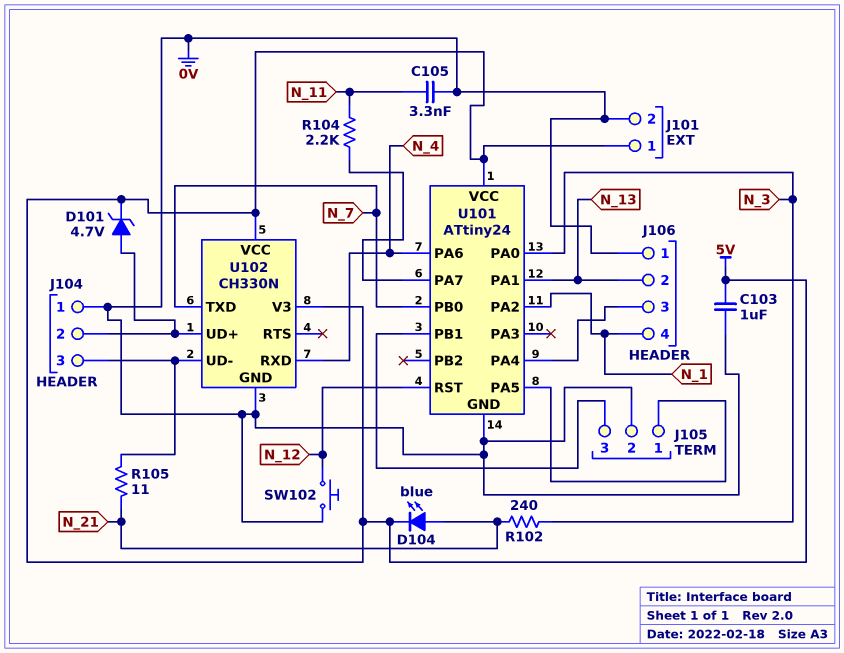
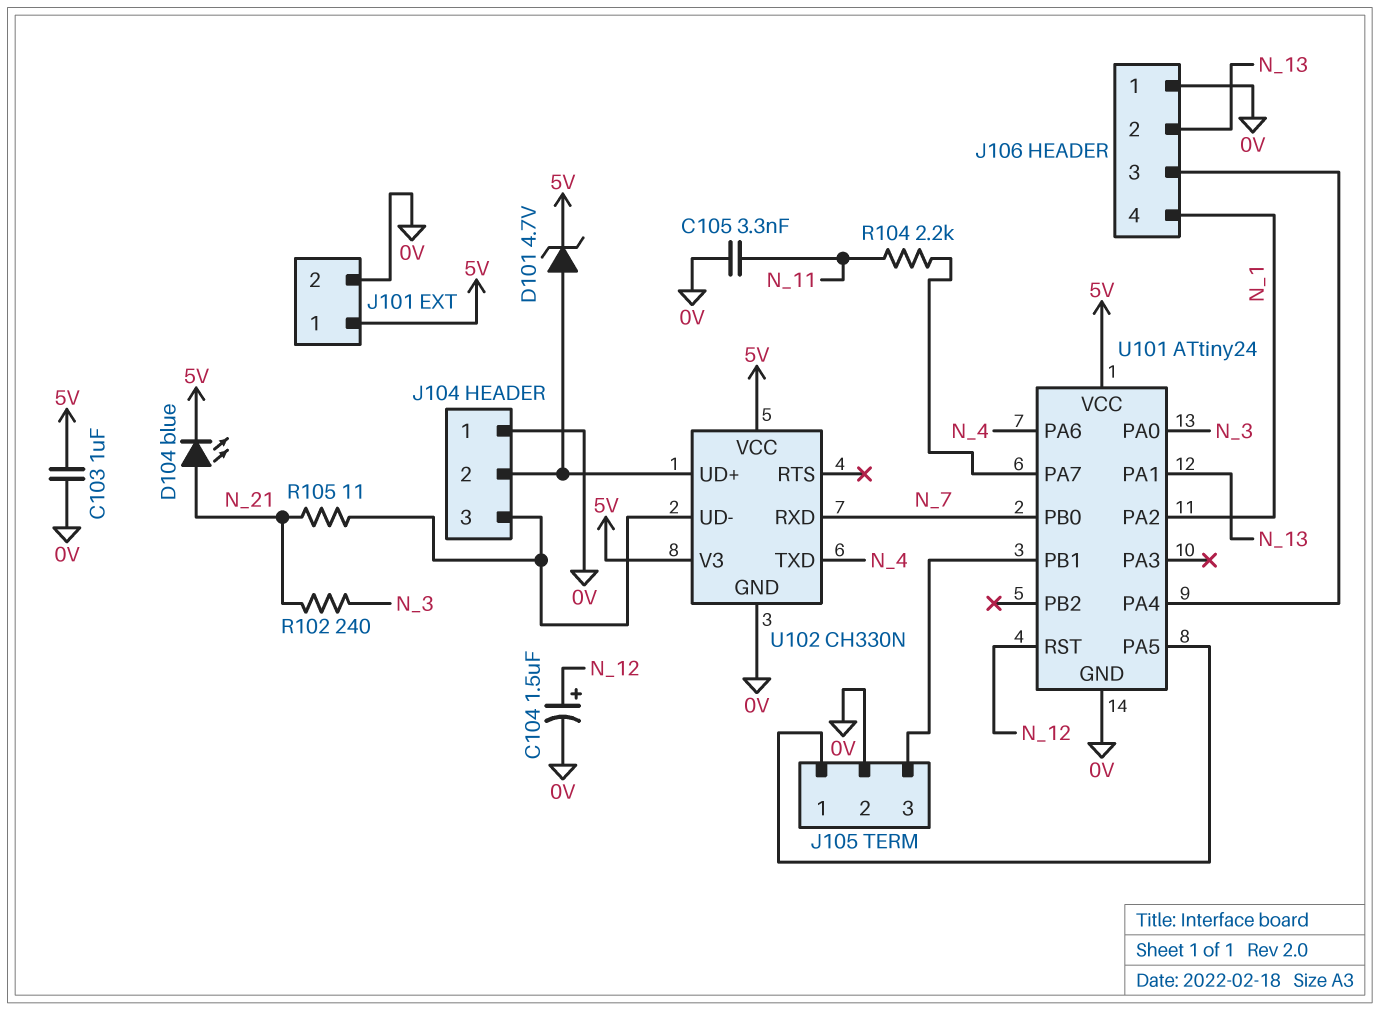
C104: none -> 1.5uF (plus N_12, minus 0V)
SW102: button (0V, N_12) -> none
U102 pin RXD: N_4 -> N_7
U102 pin TXD: N_7 -> N_4

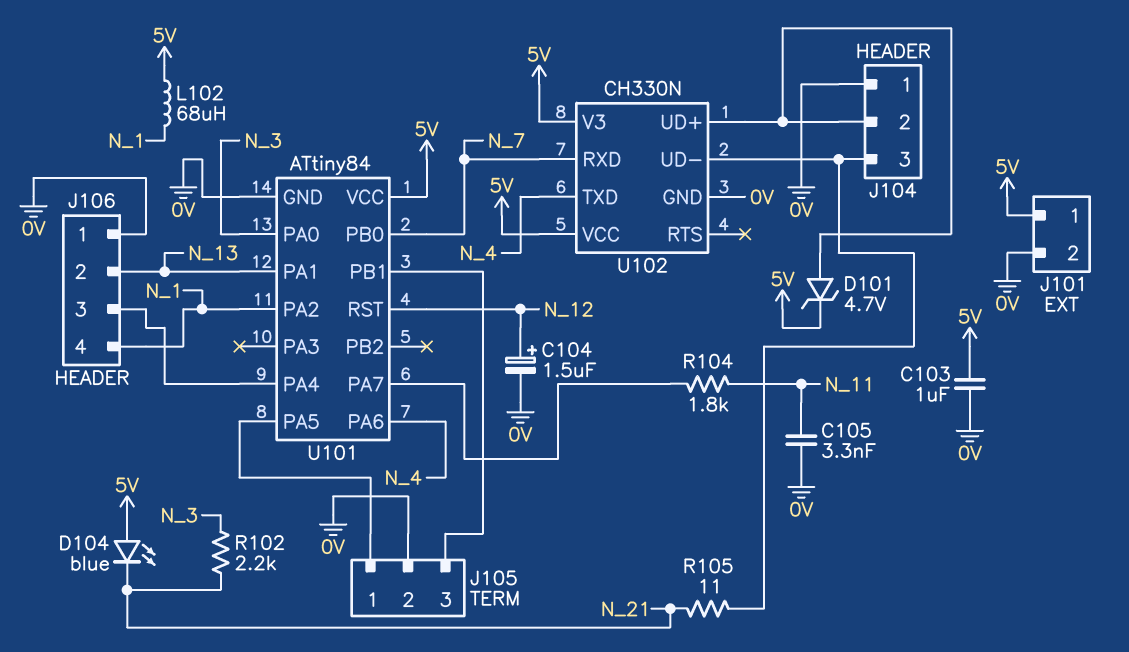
D104: LED blue (A N_21, K 5V) -> LED blue (A 5V, K N_21)
L102: none -> 68uH (5V, N_1)
R102: 240 (N_3, N_21) -> 2.2k (N_3, N_21)
R104: 2.2k (N_11, U101/PA7) -> 1.8k (N_11, U101/PA7)
U101: ATtiny24 -> ATtiny84

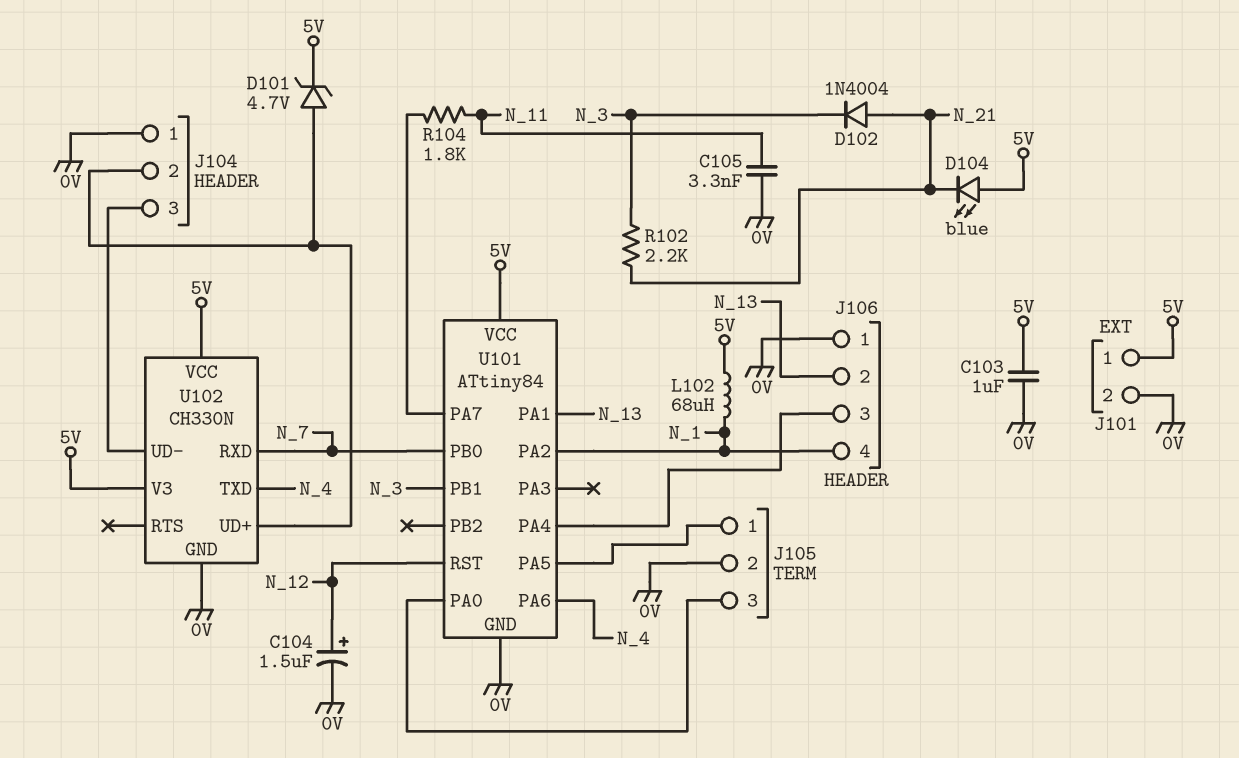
D102: none -> diode 1N4004 (A N_21, K N_3)
R105: 11 (J104/3, N_21) -> none
U101 pin PA0: N_3 -> J105/3
U101 pin PB1: J105/3 -> N_3

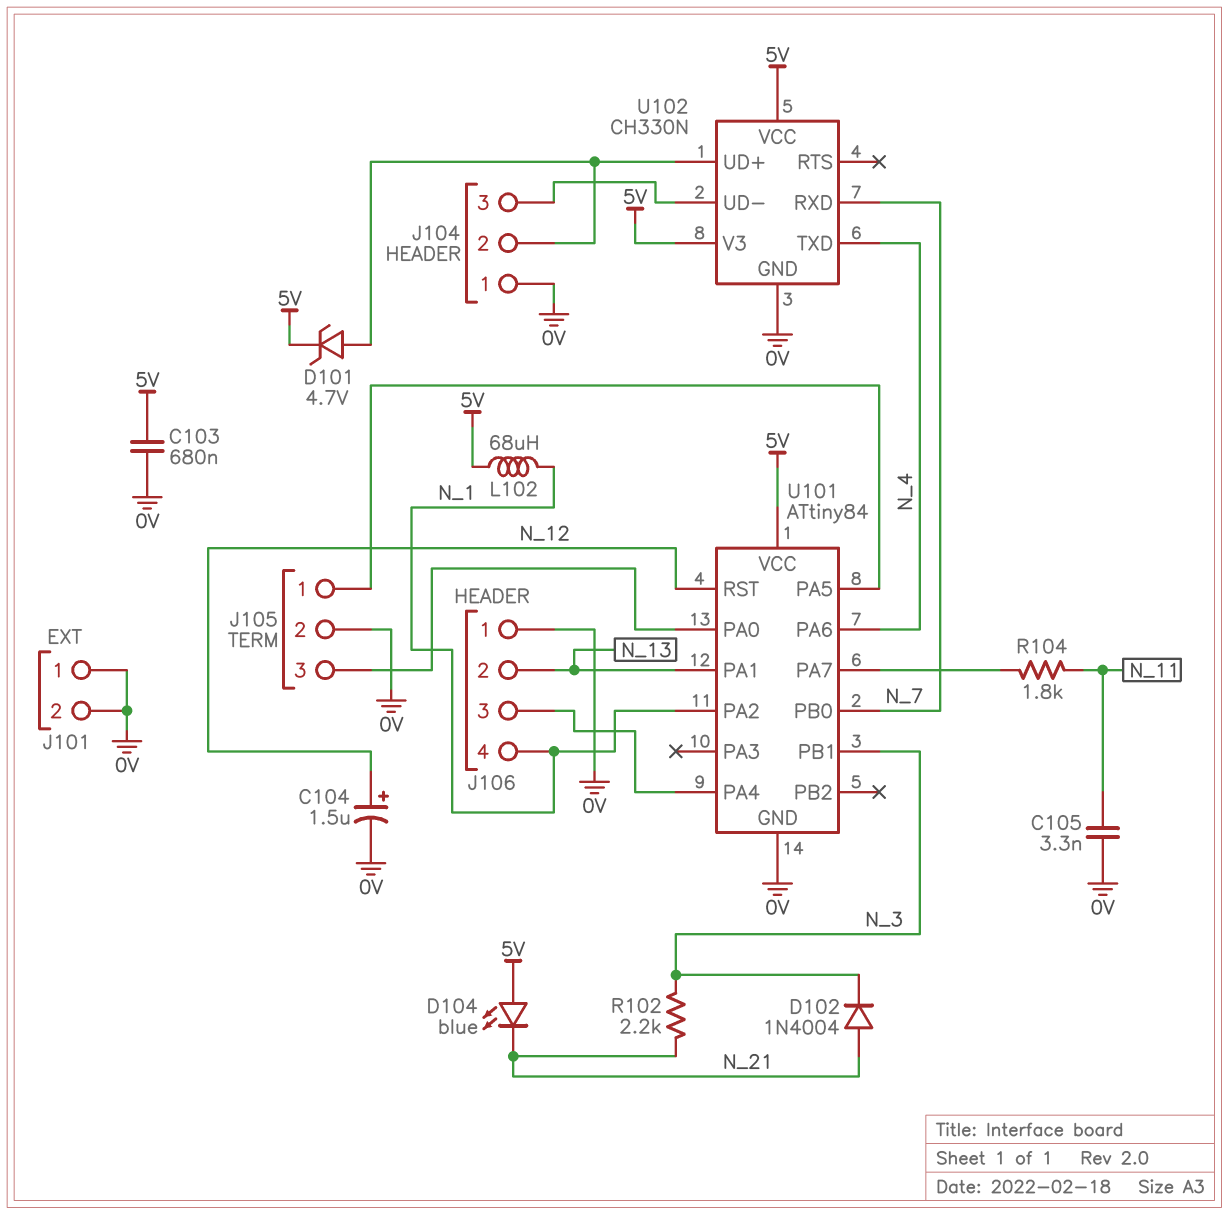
C103: 1uF (0V, 5V) -> 680nF (0V, 5V)
J101 pin 1: 5V -> 0V

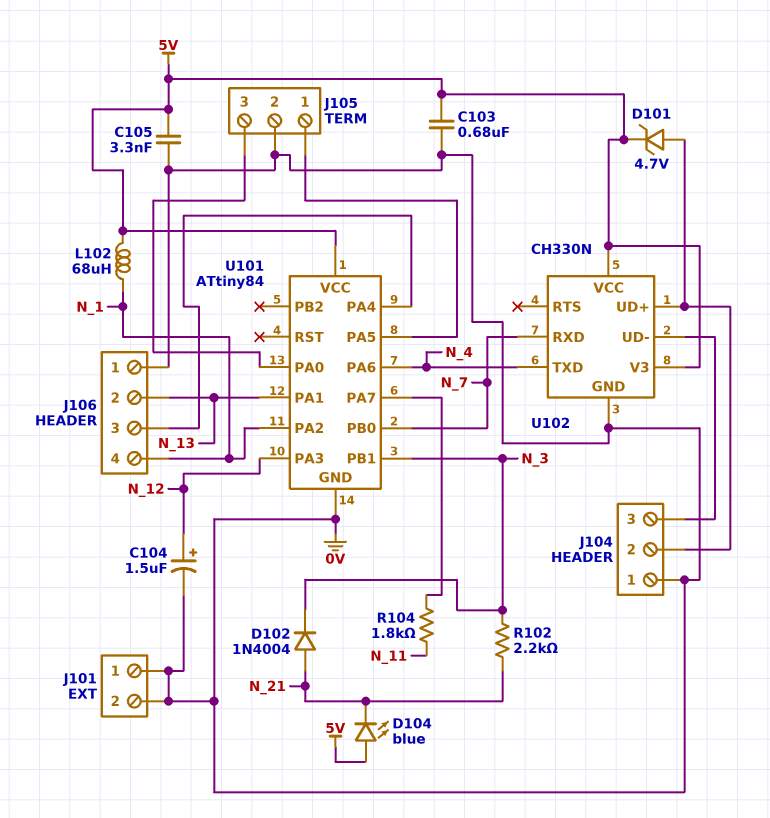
C105: 3.3nF (0V, N_11) -> 3.3nF (0V, 5V)
U101 pin PA3: none -> N_12
U101 pin RST: N_12 -> none

